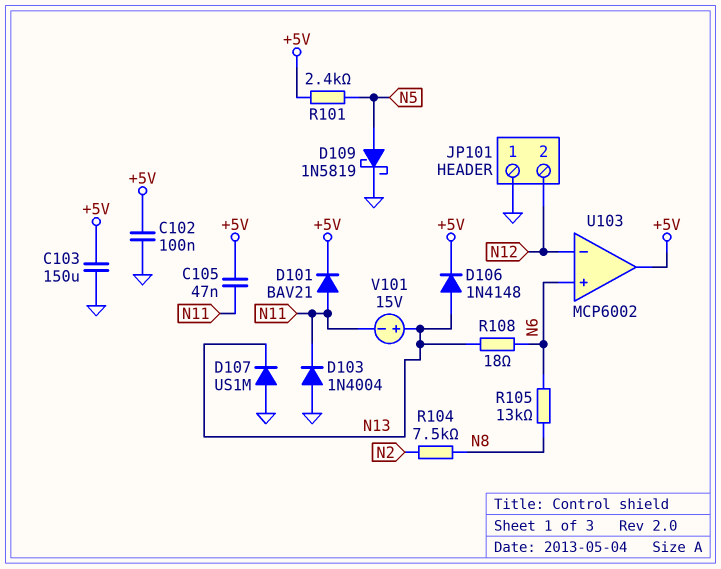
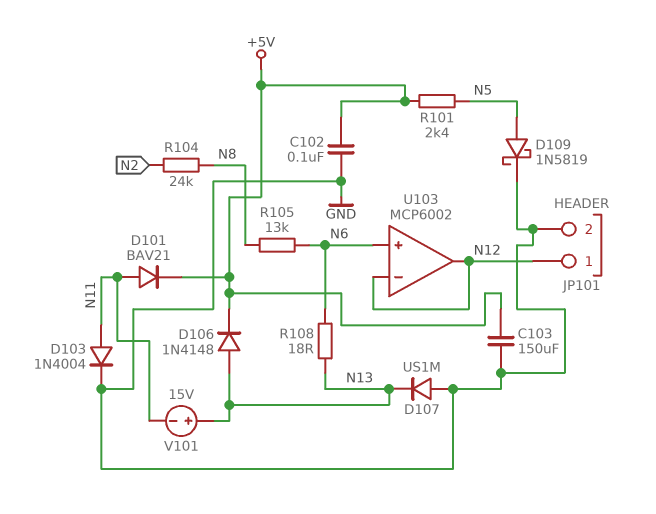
C105: 47nF (+5V, N11) -> none
D103: diode 1N4004 (A GND, K N11) -> diode 1N4004 (A N11, K GND)
JP101 pin 1: GND -> N12
JP101 pin 2: N12 -> GND
R104: 7.5k (N2, N8) -> 24k (N2, N8)
U103 pin out: +5V -> N12

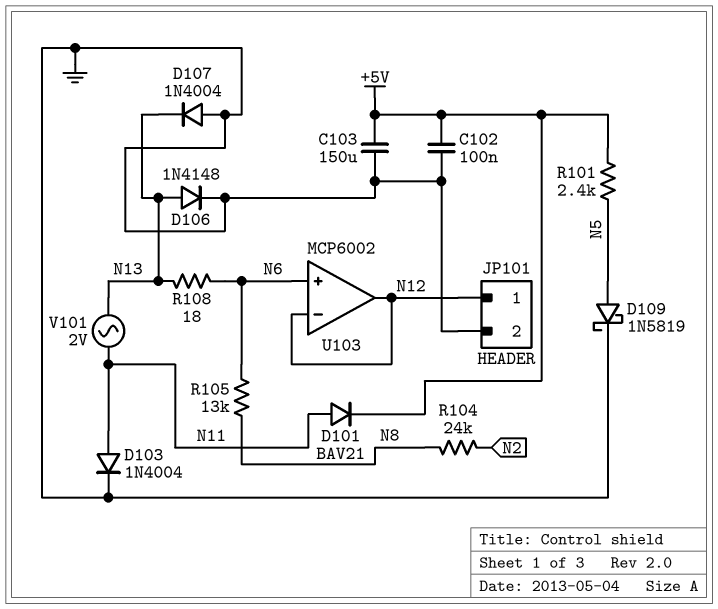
D106: diode 1N4148 (A N13, K +5V) -> diode 1N4148 (A N13, K GND)
D107: diode US1M (A GND, K N13) -> diode 1N4004 (A GND, K N13)
V101: 15V (plus N13, minus N11) -> AC 2V (N11, N13)

